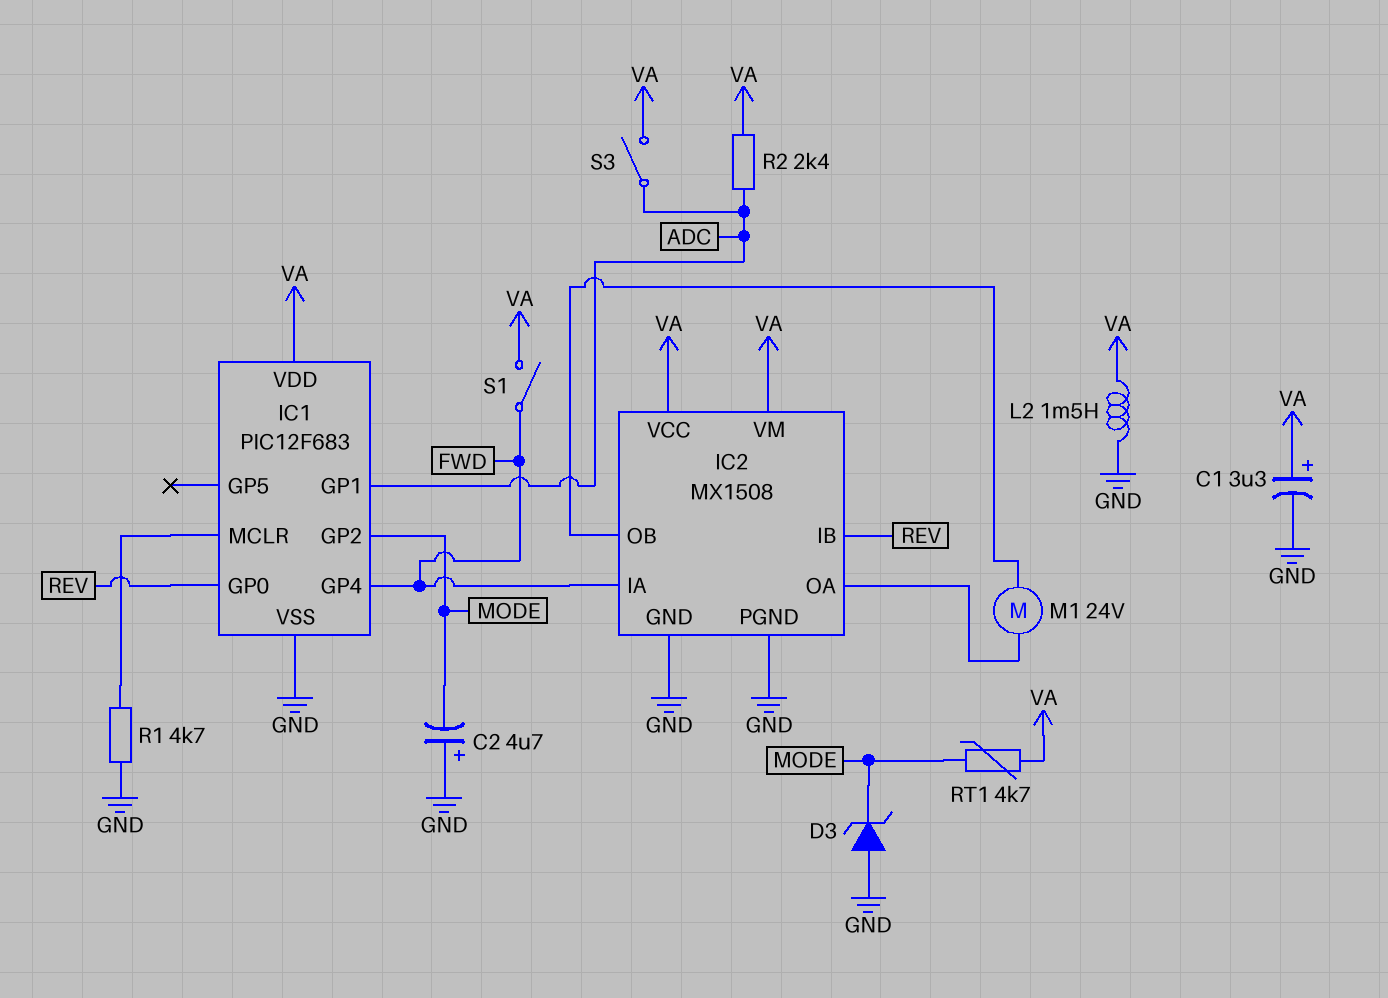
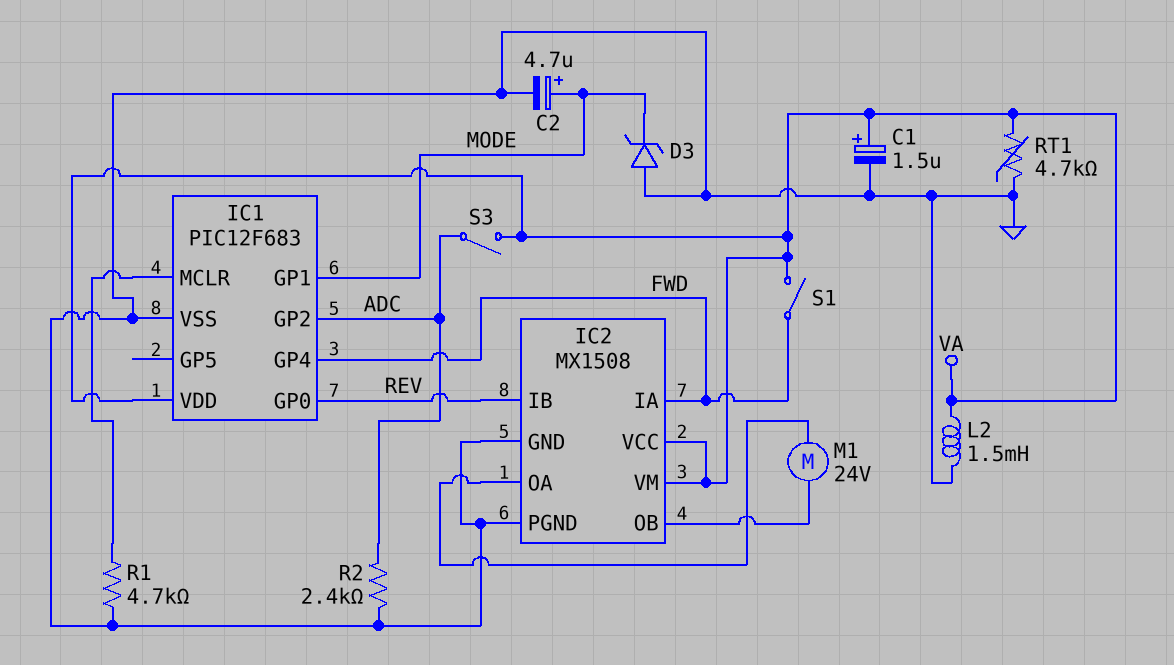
C1: 3.3uF (plus VA, minus GND) -> 1.5uF (plus VA, minus GND)
C2: 4.7uF (plus GND, minus MODE) -> 4.7uF (plus MODE, minus GND)
IC1 pin GP1: ADC -> MODE
IC1 pin GP2: MODE -> ADC
R2: 2.4k (ADC, VA) -> 2.4k (ADC, GND)
RT1: 4.7k (MODE, VA) -> 4.7k (GND, VA)

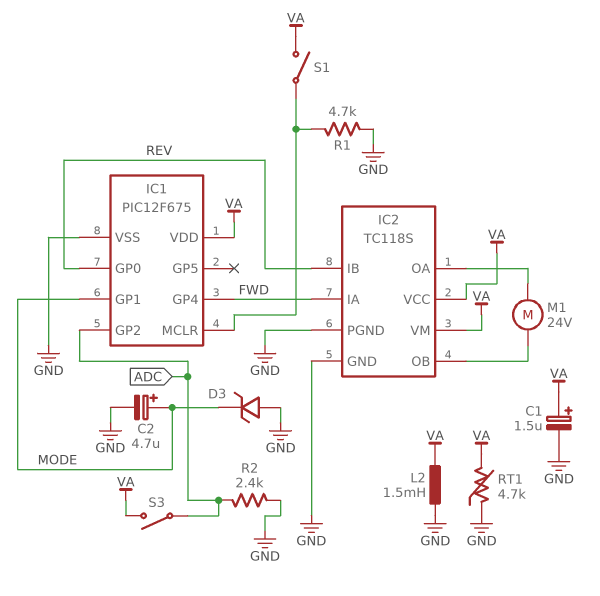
IC1: PIC12F683 -> PIC12F675
IC2: MX1508 -> TC118S
S1: switch (FWD, VA) -> switch (IC1/MCLR, VA)

